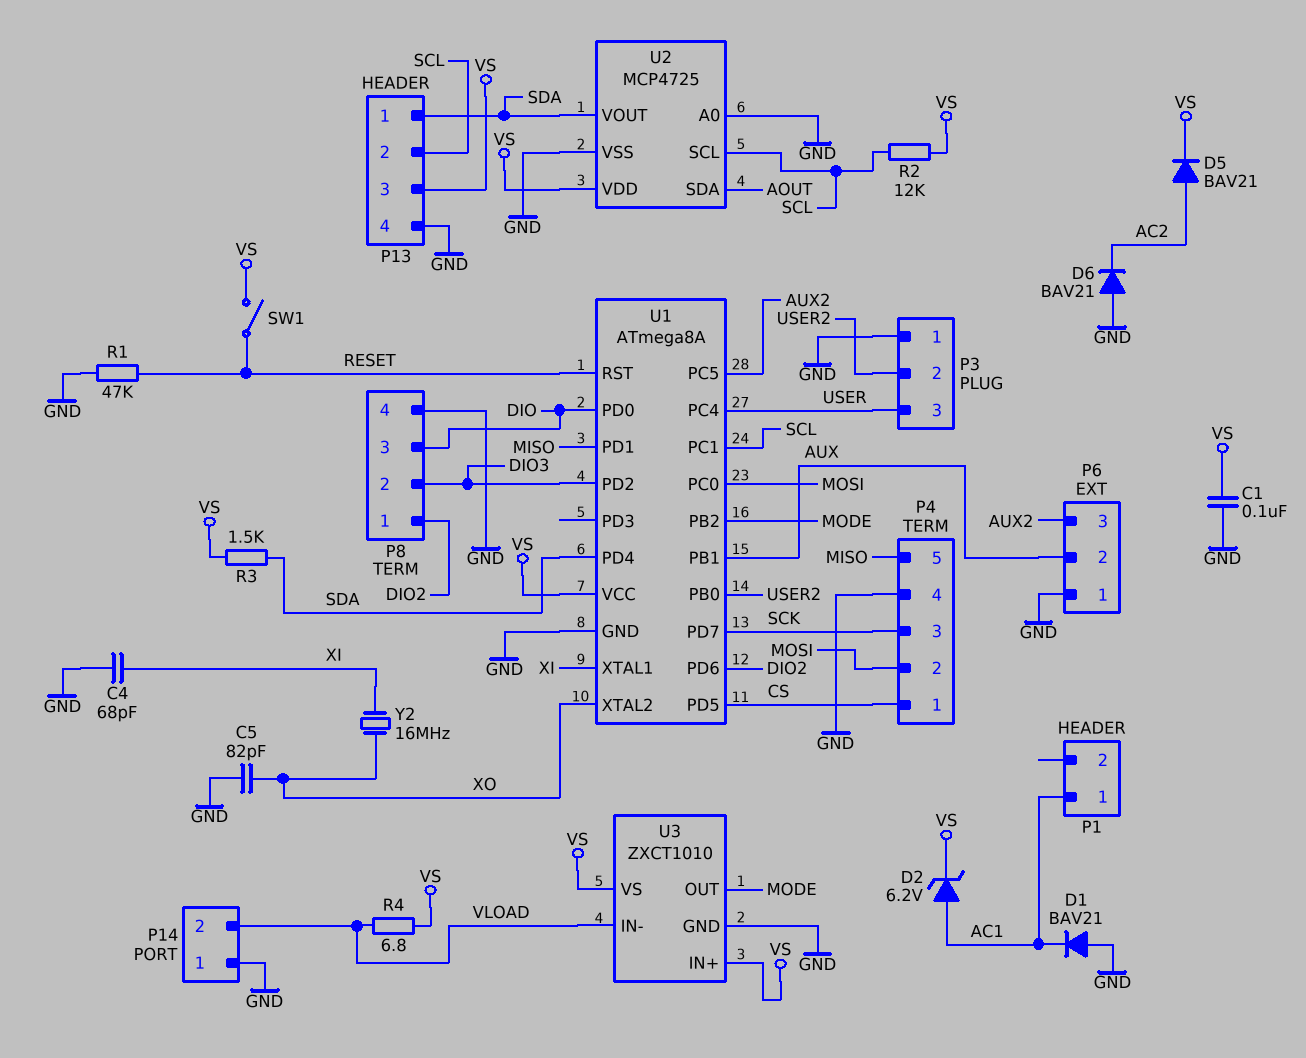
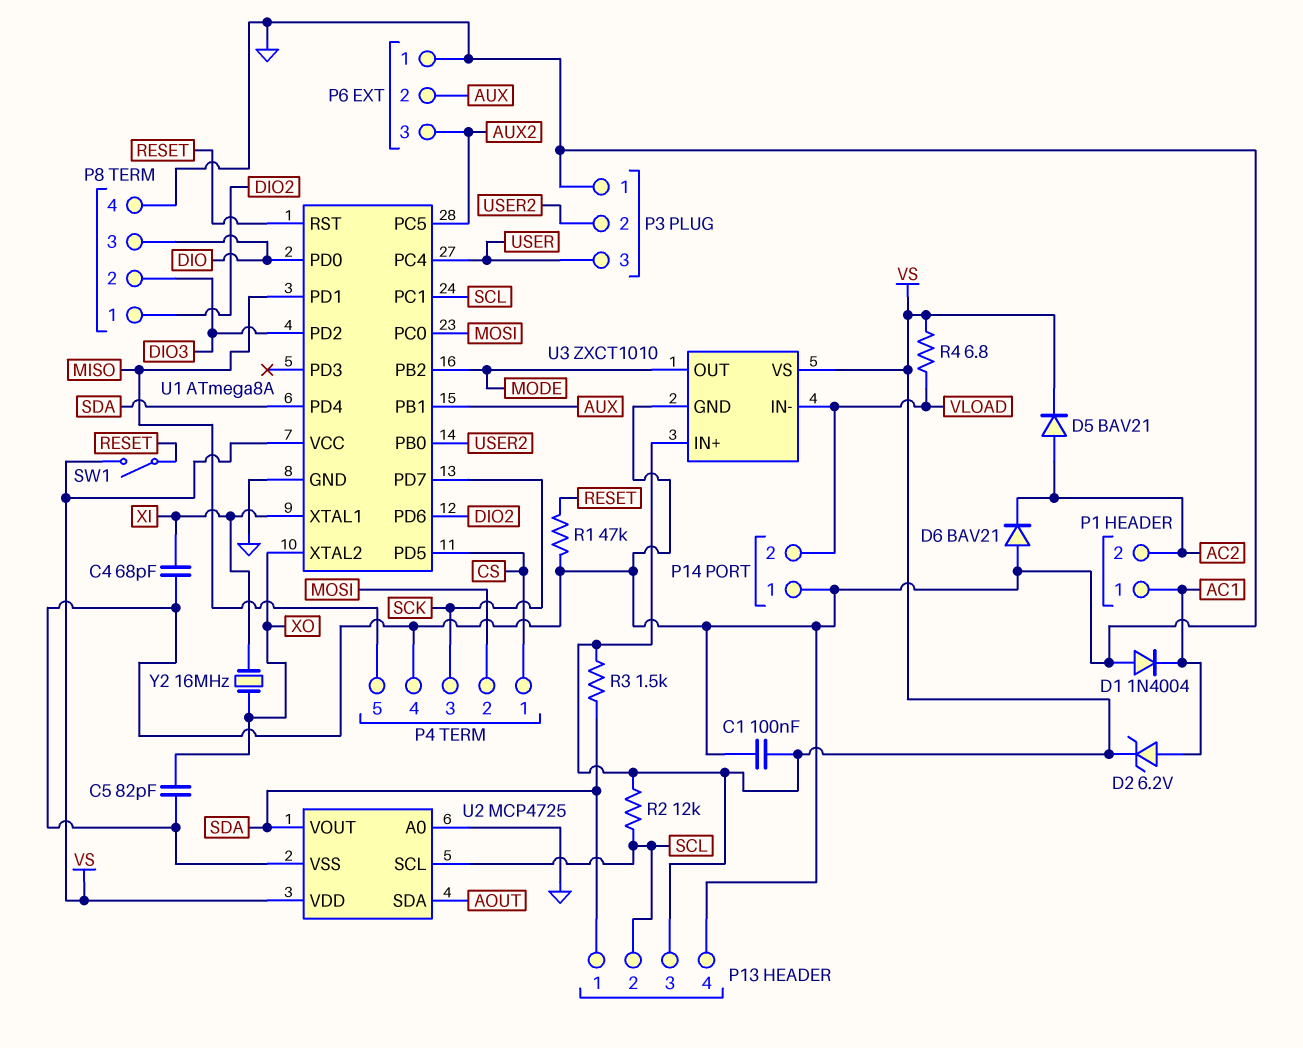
D1: diode BAV21 (A GND, K AC1) -> diode 1N4004 (A GND, K AC1)
P1 pin 2: none -> AC2

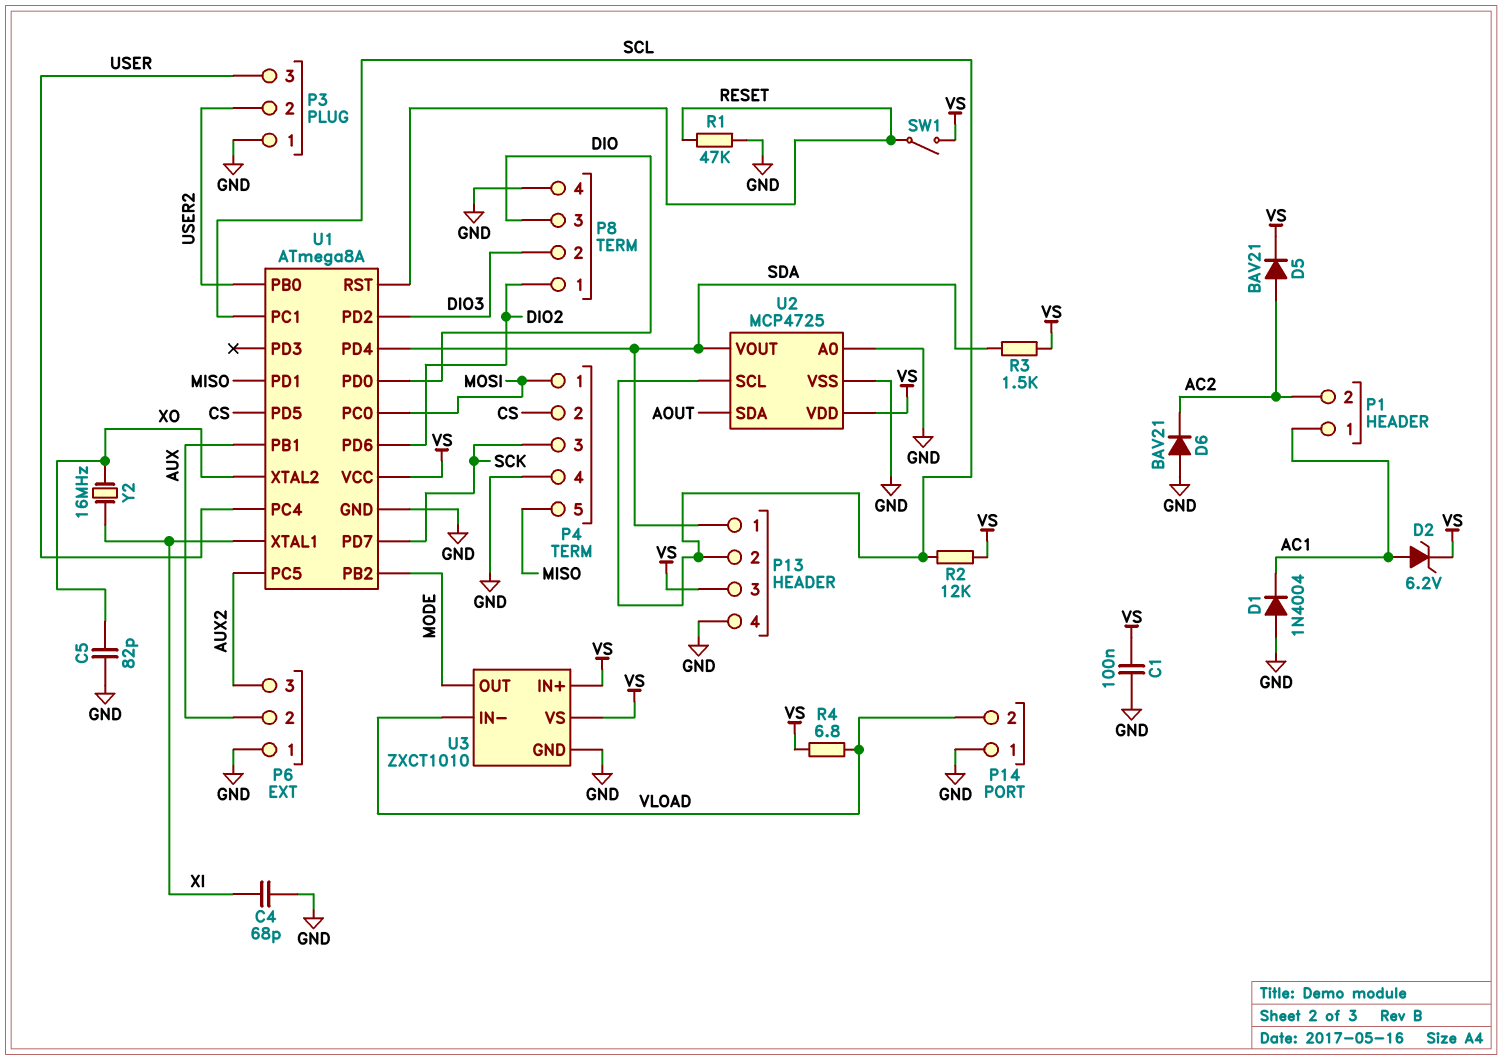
P4 pin 1: CS -> MOSI
P4 pin 2: MOSI -> CS

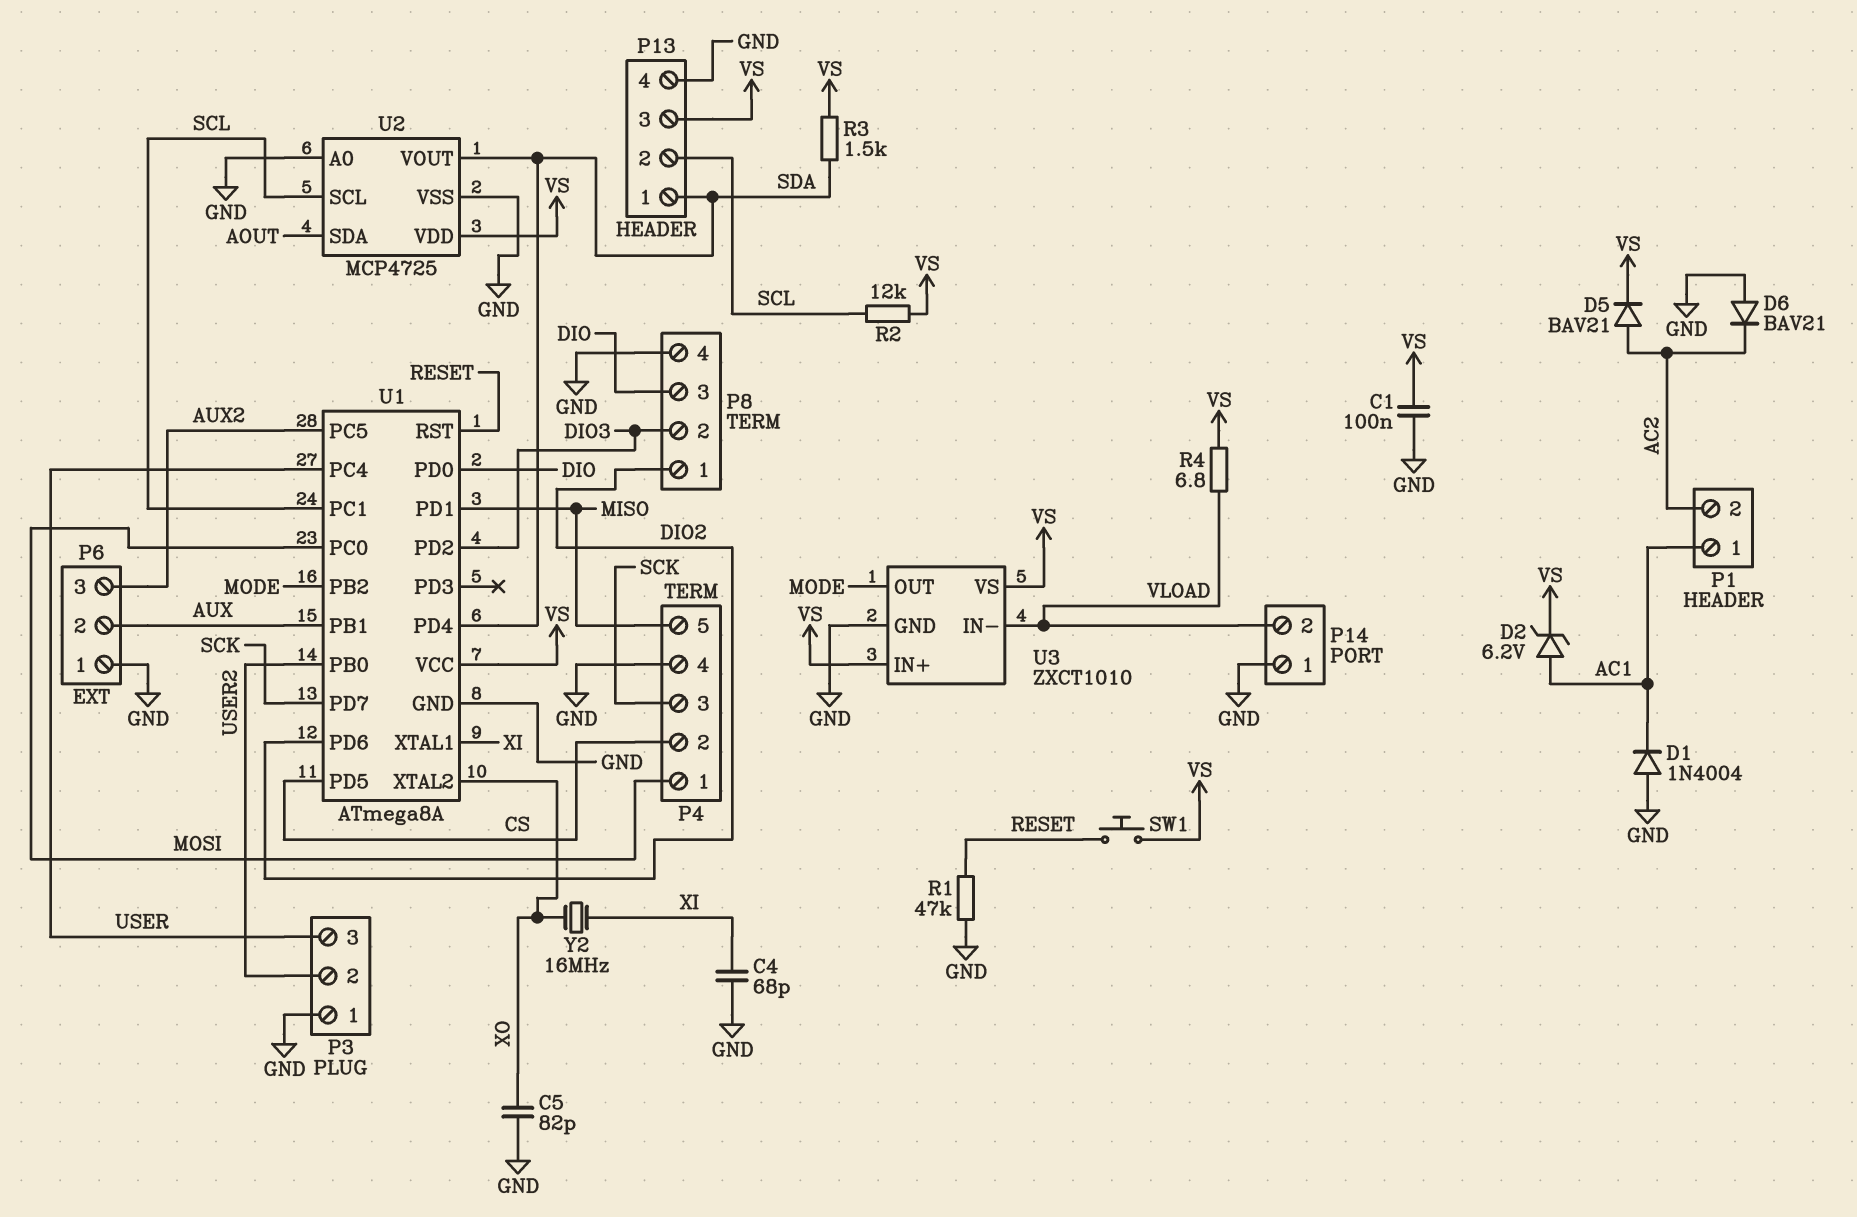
SW1: switch (RESET, VS) -> button (RESET, VS)

